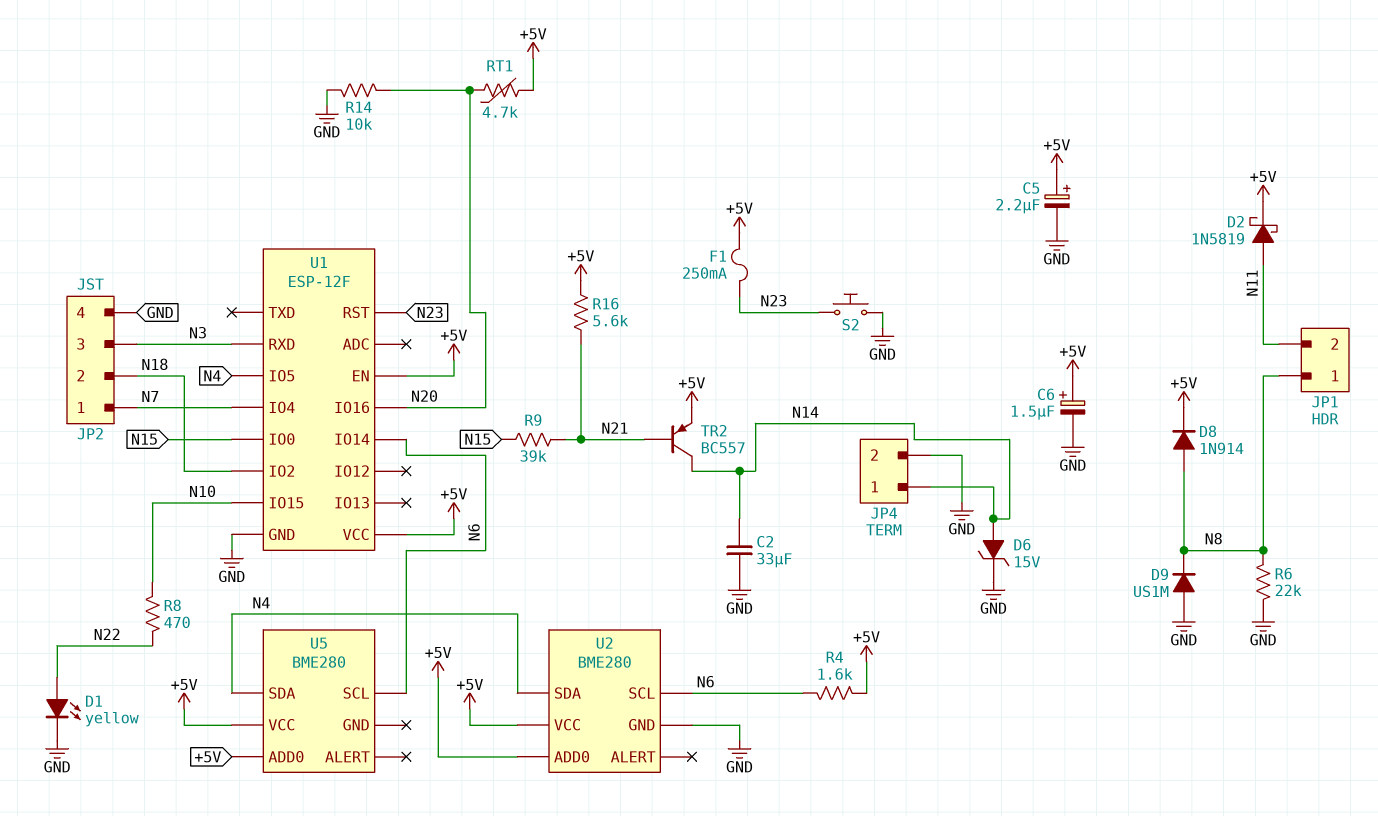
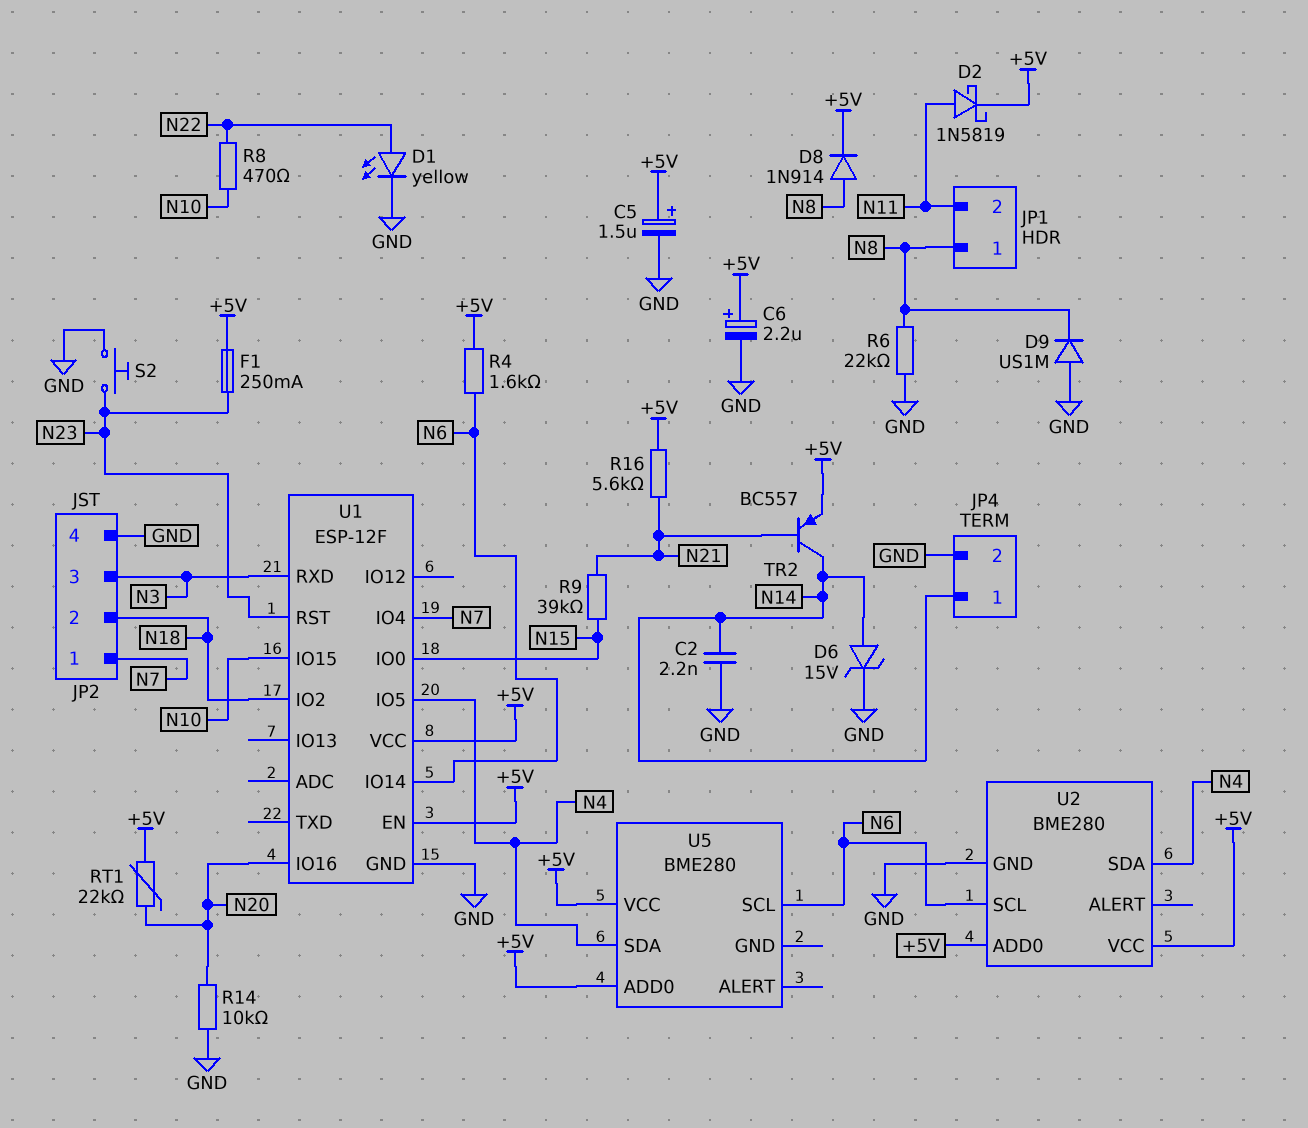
C2: 33uF (GND, N14) -> 2.2nF (GND, N14)
C5: 2.2uF (plus +5V, minus GND) -> 1.5uF (plus +5V, minus GND)
C6: 1.5uF (plus +5V, minus GND) -> 2.2uF (plus +5V, minus GND)
RT1: 4.7k (+5V, N20) -> 22k (+5V, N20)

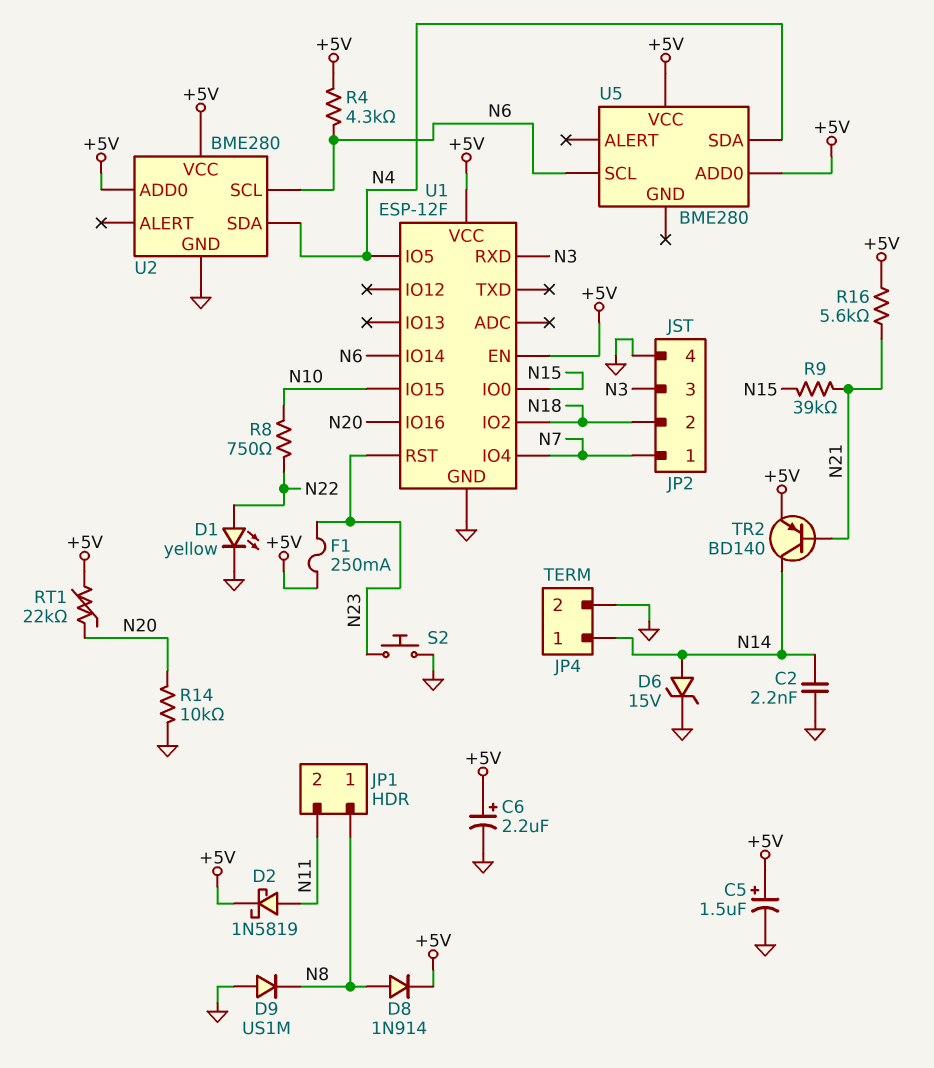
R4: 1.6k (+5V, N6) -> 4.3k (+5V, N6)
R6: 22k (GND, N8) -> none
R8: 470 (N10, N22) -> 750 (N10, N22)
TR2: PNP BC557 (B N21, C N14, E +5V) -> PNP BD140 (B N21, C N14, E +5V)

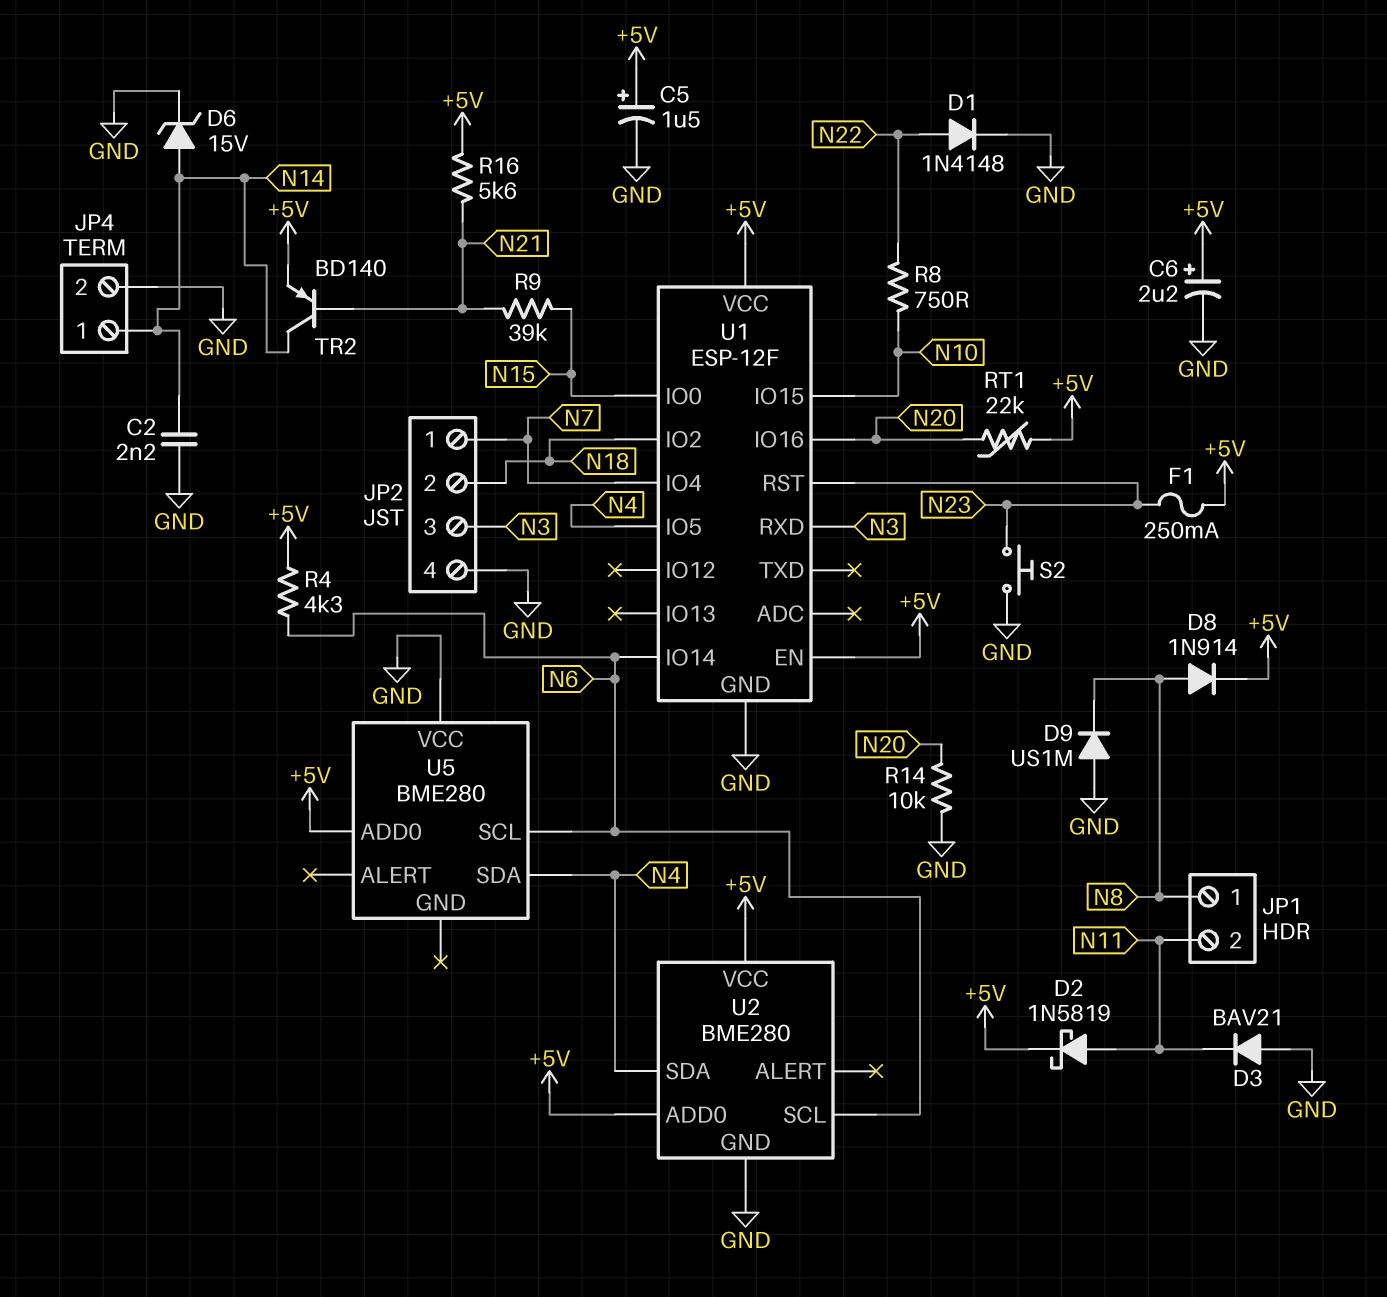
D1: LED yellow (A N22, K GND) -> diode 1N4148 (A N22, K GND)
D3: none -> diode BAV21 (A GND, K N11)
U5 pin VCC: +5V -> GND

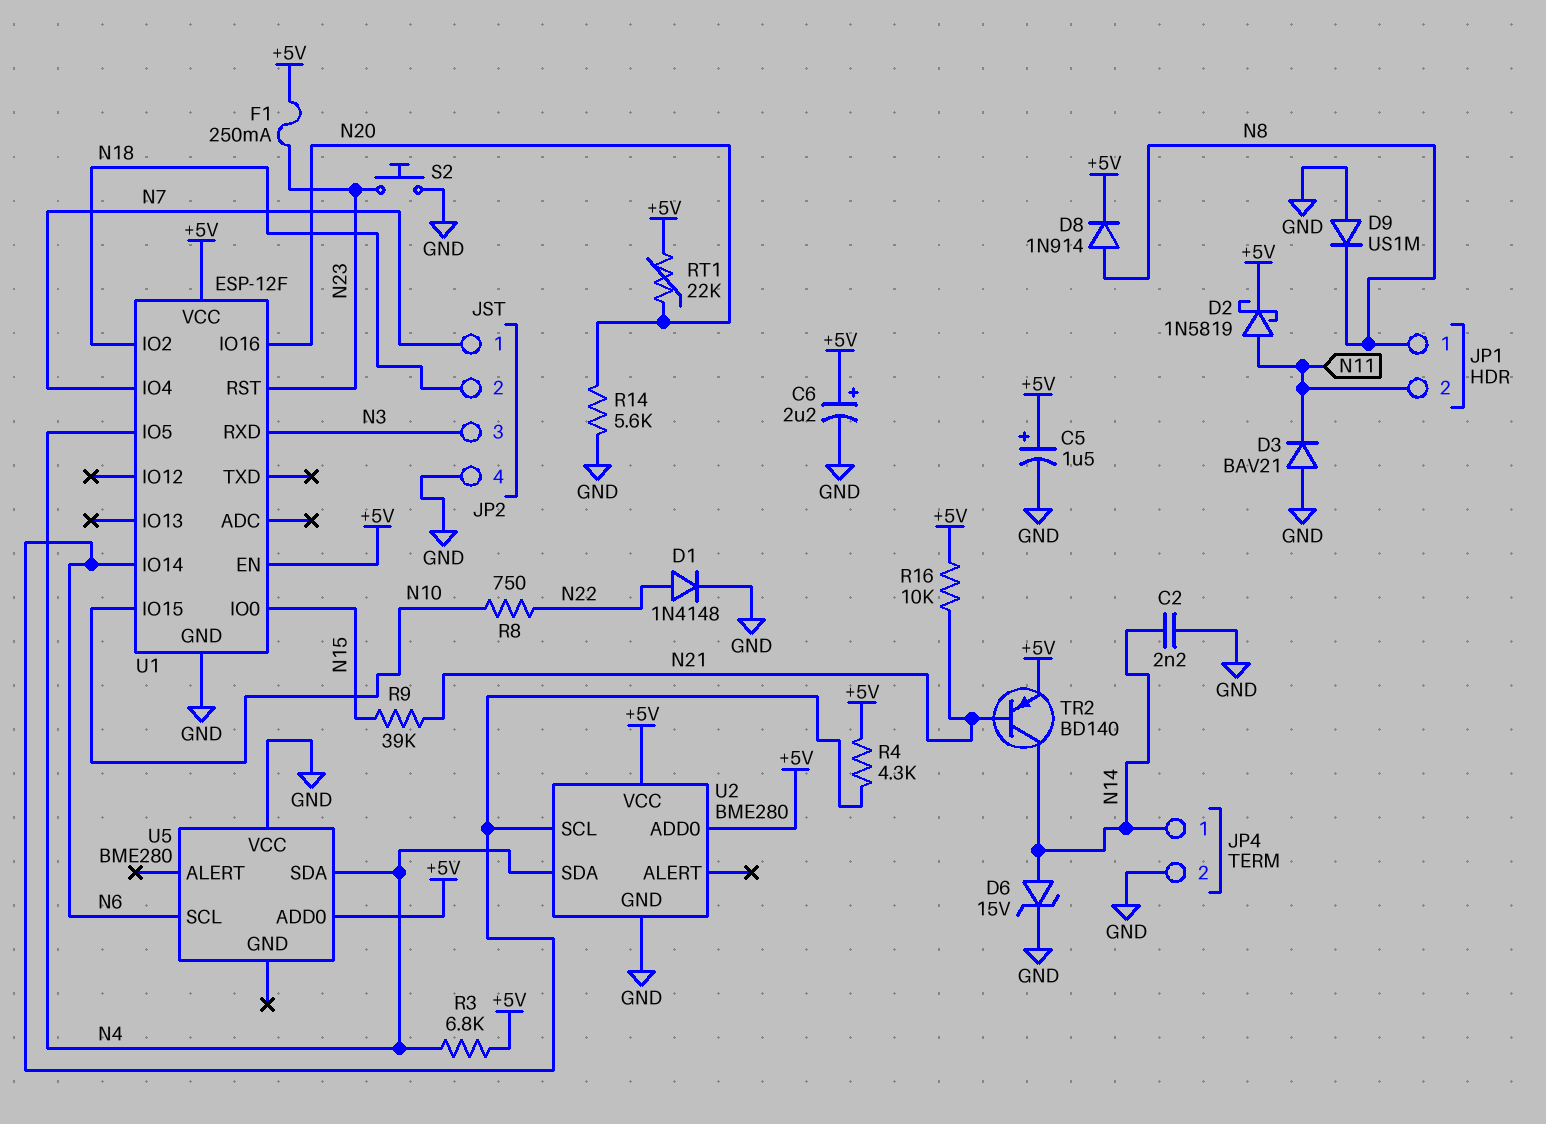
R3: none -> 6.8k (+5V, N4)
R14: 10k (GND, N20) -> 5.6k (GND, N20)
R16: 5.6k (+5V, N21) -> 10k (+5V, N21)

